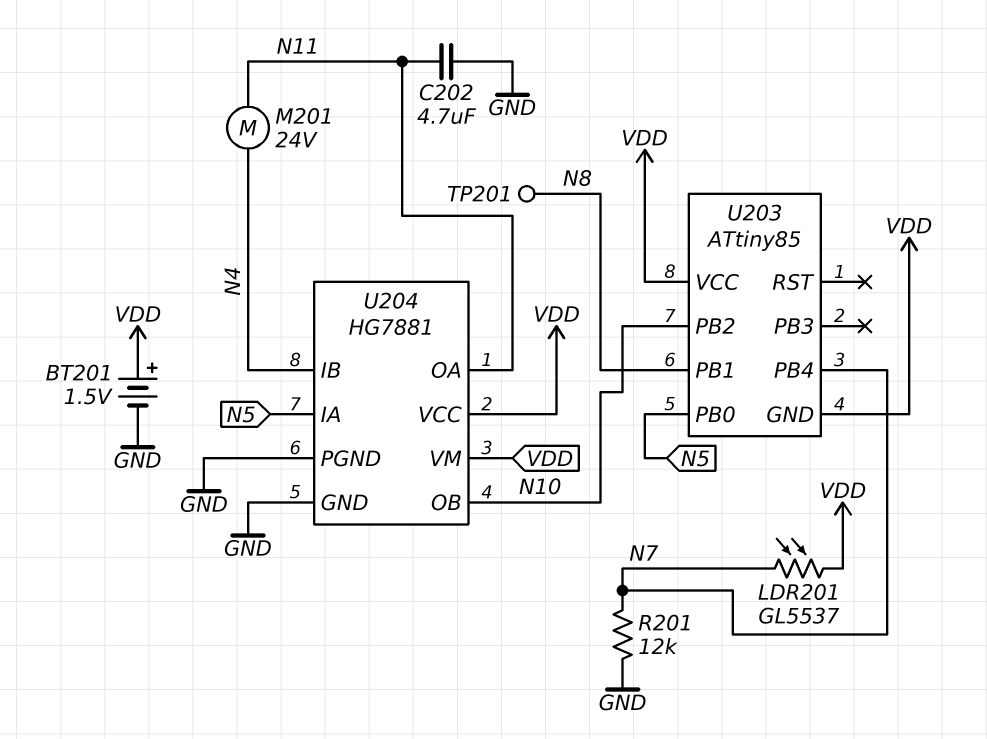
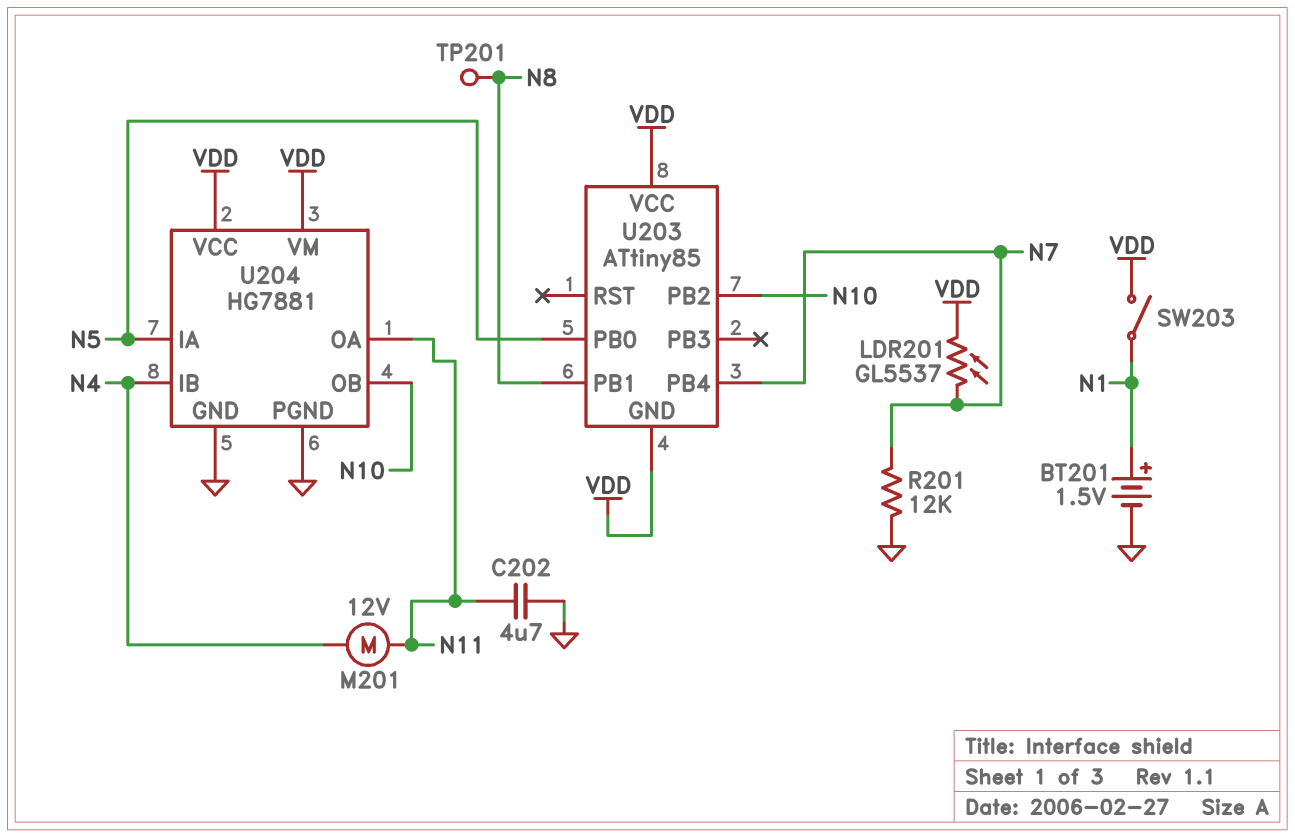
BT201: 1.5V (plus VDD, minus GND) -> 1.5V (plus N1, minus GND)
M201: motor 24V (N4, N11) -> motor 12V (N4, N11)
SW203: none -> switch (N1, VDD)

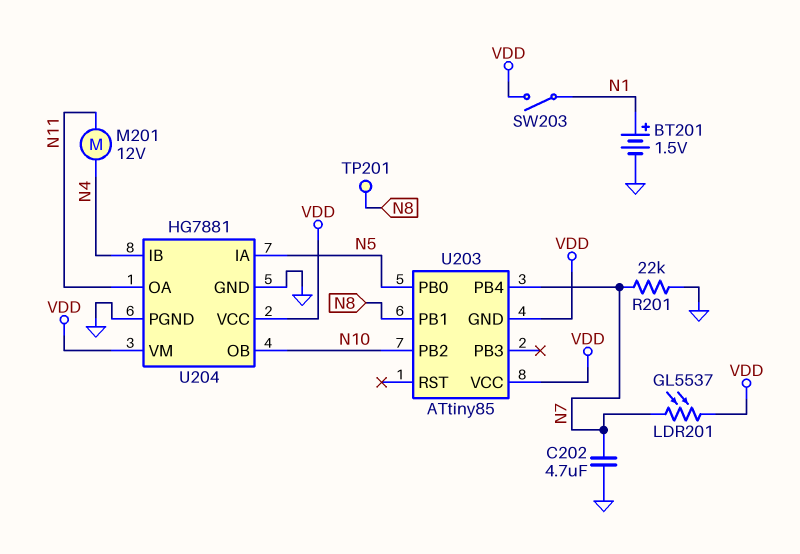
C202: 4.7uF (GND, N11) -> 4.7uF (GND, N7)
R201: 12k (GND, N7) -> 22k (GND, N7)

